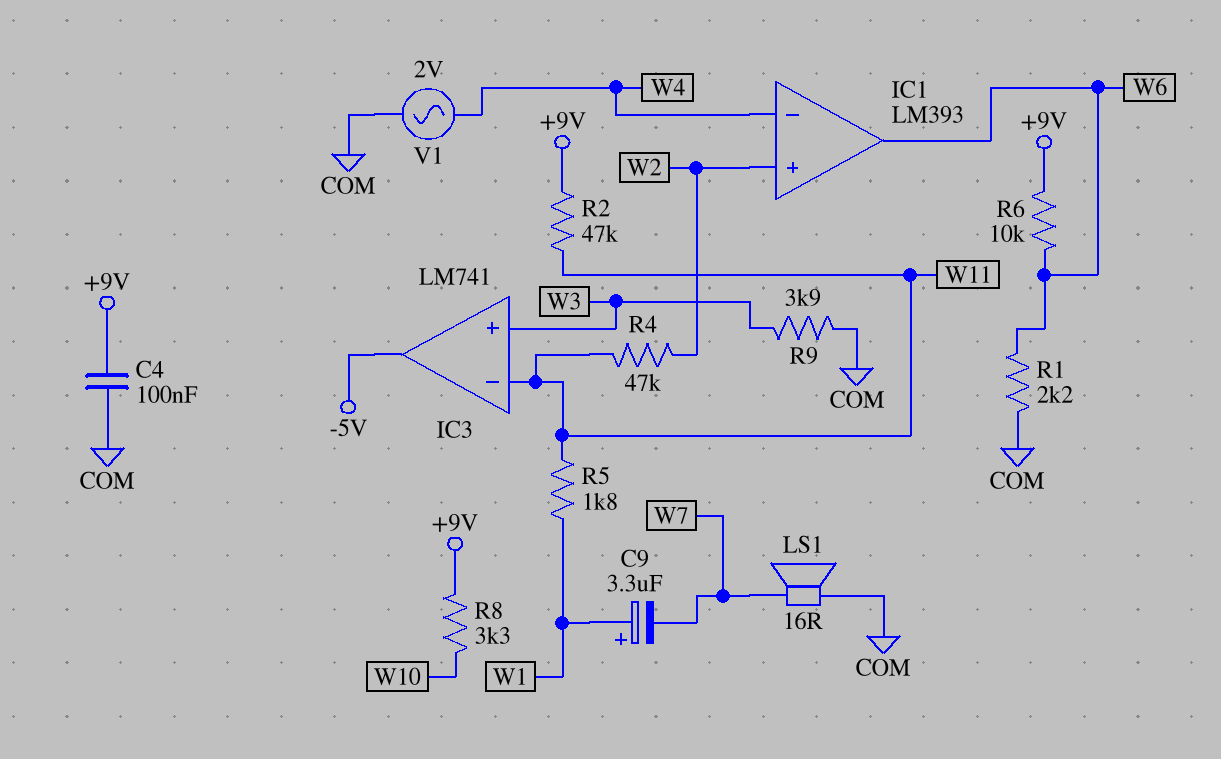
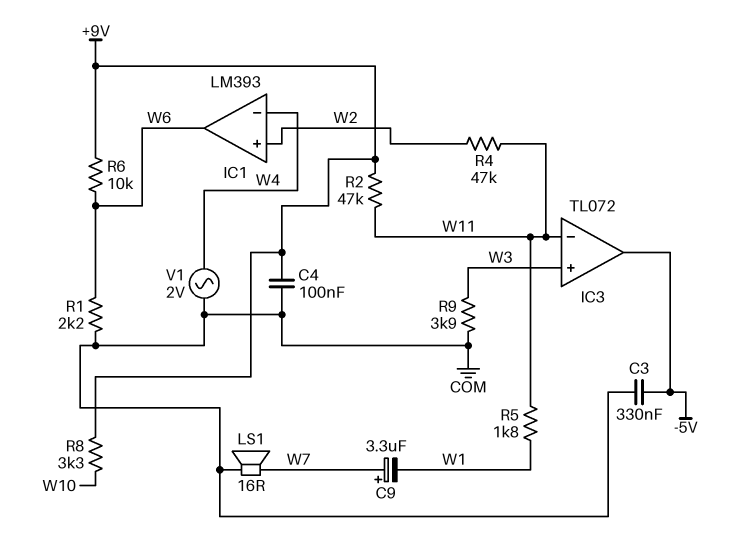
C3: none -> 330nF (-5V, COM)
C9: 3.3uF (plus W1, minus W7) -> 3.3uF (plus W7, minus W1)
IC3: LM741 -> TL072

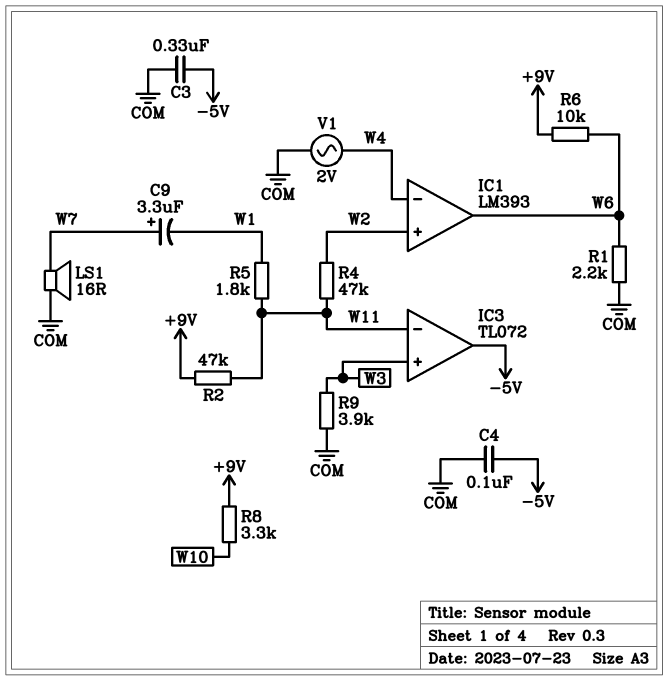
C4: 100nF (+9V, COM) -> 100nF (-5V, COM)

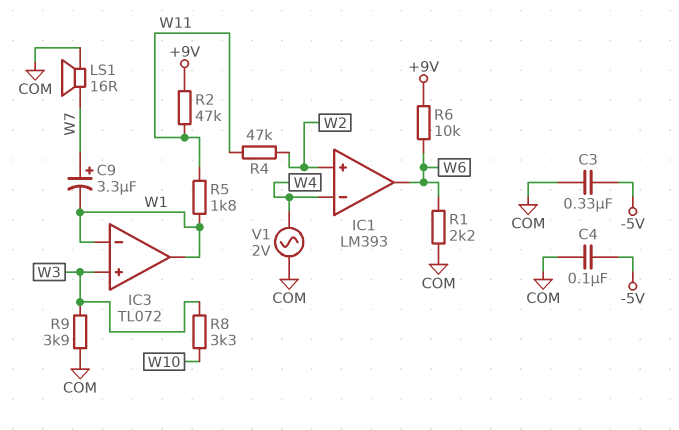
IC3 pin in-: W11 -> W1
IC3 pin out: -5V -> W1
R8: 3.3k (+9V, W10) -> 3.3k (W3, W10)

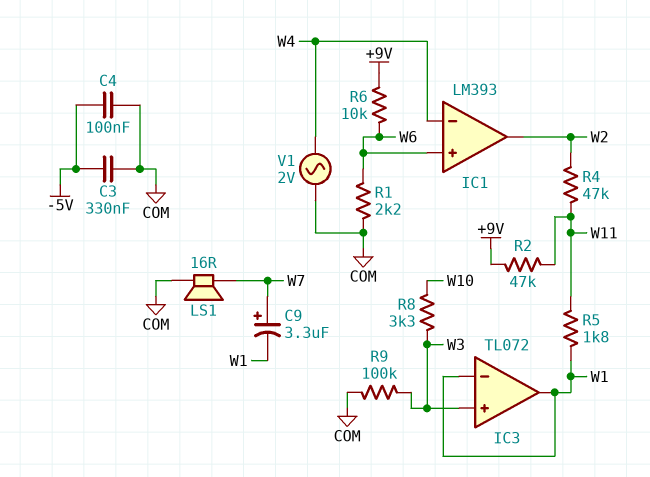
IC1 pin in+: W2 -> W6
IC1 pin out: W6 -> W2
R9: 3.9k (COM, W3) -> 100k (COM, W3)

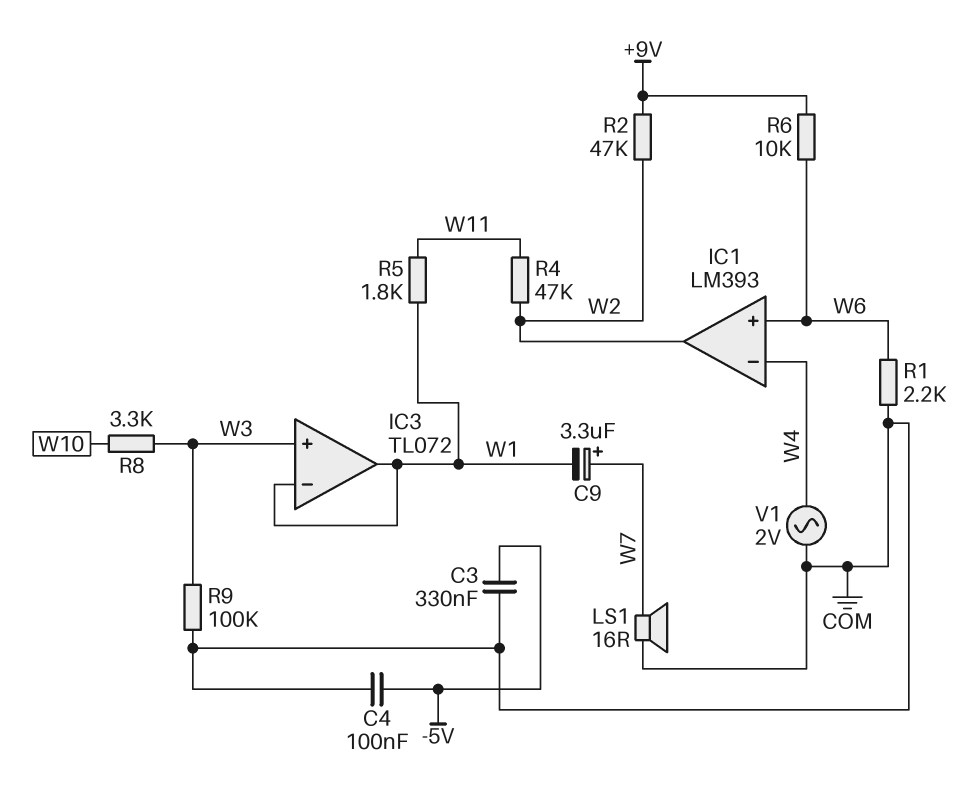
R2: 47k (+9V, W11) -> 47k (+9V, W2)

